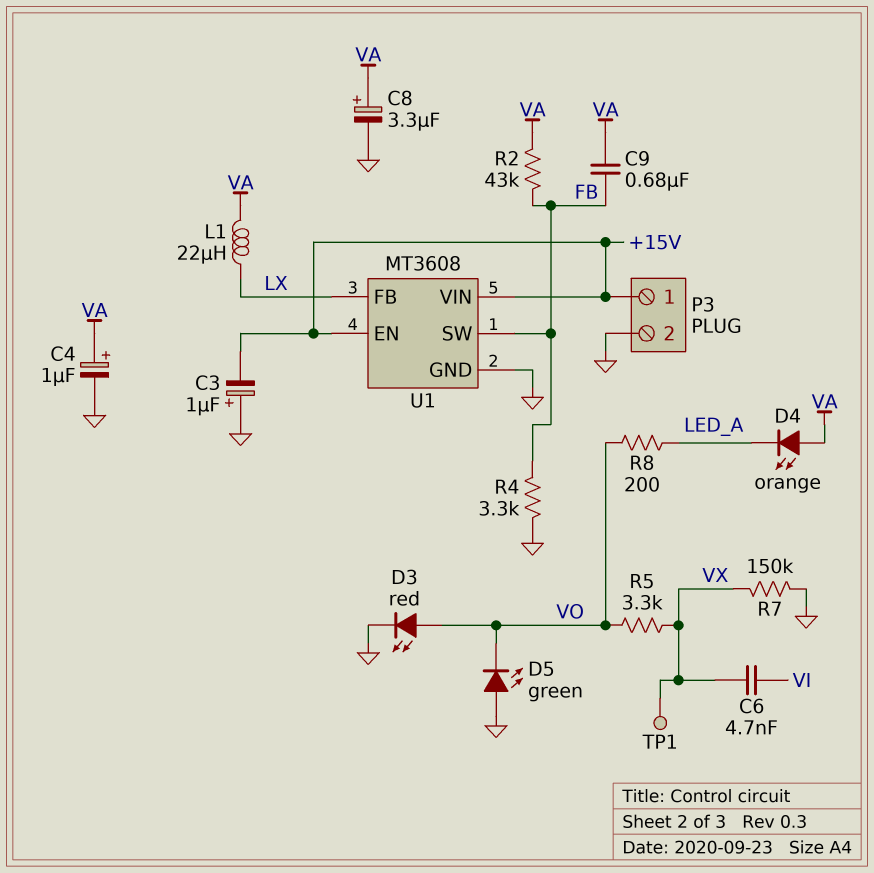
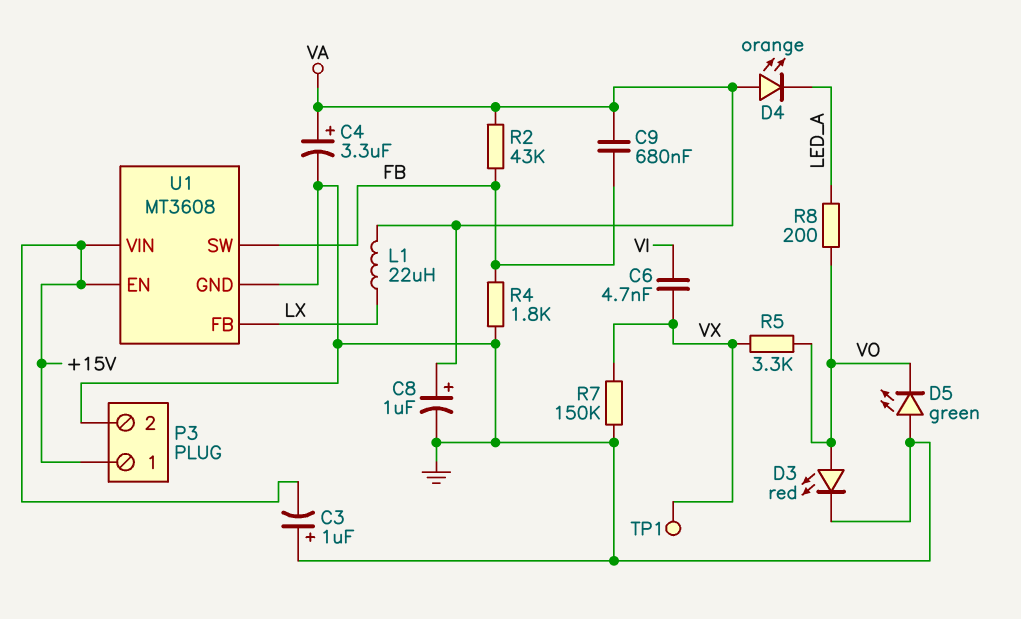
C4: 1uF (plus VA, minus GND) -> 3.3uF (plus VA, minus GND)
C8: 3.3uF (plus VA, minus GND) -> 1uF (plus VA, minus GND)
R4: 3.3k (FB, GND) -> 1.8k (FB, GND)

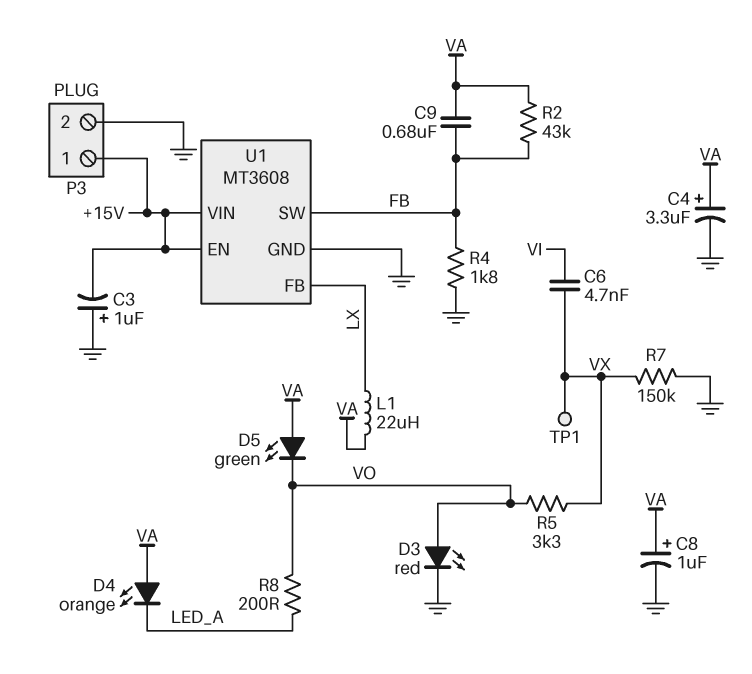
D5: LED green (A GND, K VO) -> LED green (A VA, K VO)

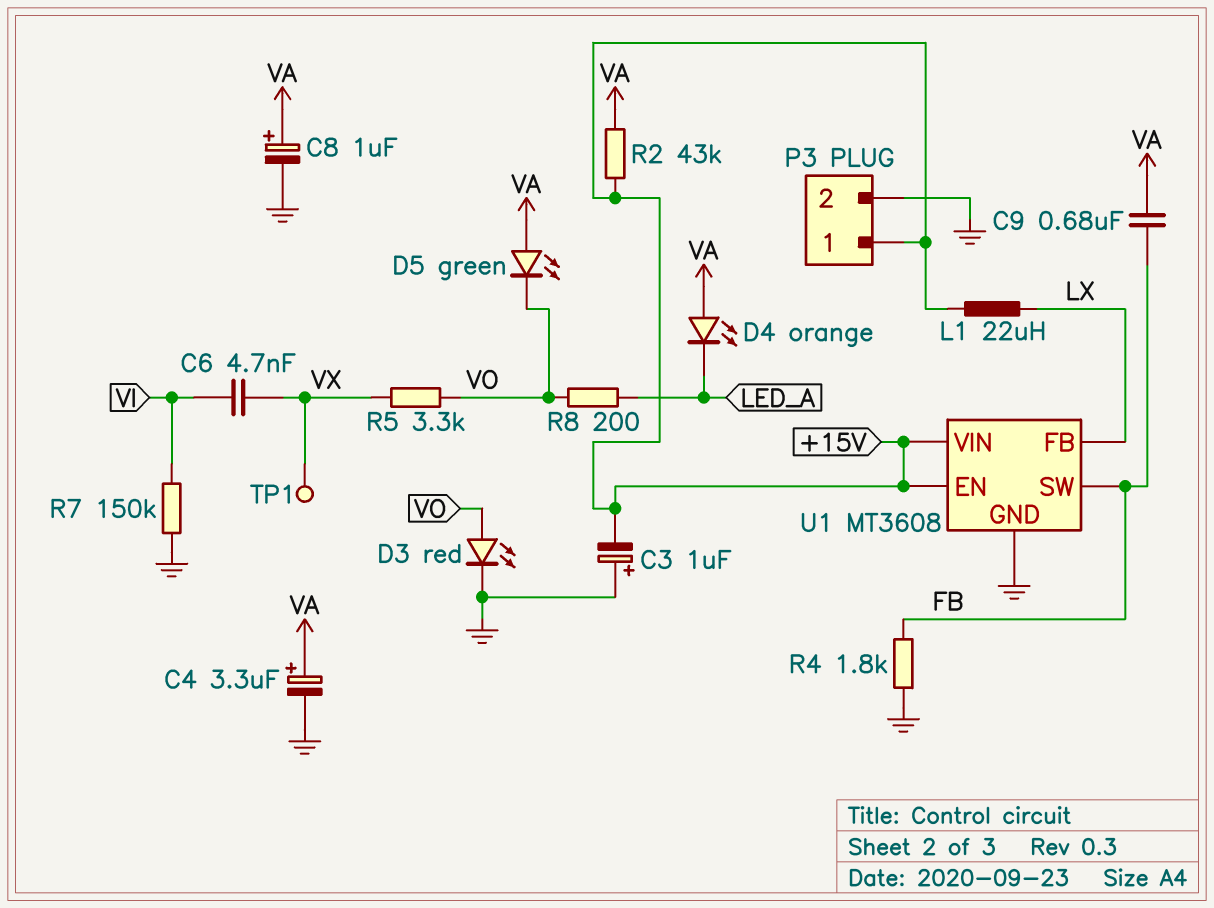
L1: 22uH (LX, VA) -> 22uH (+15V, LX)
R2: 43k (FB, VA) -> 43k (+15V, VA)
R7: 150k (GND, VX) -> 150k (GND, VI)

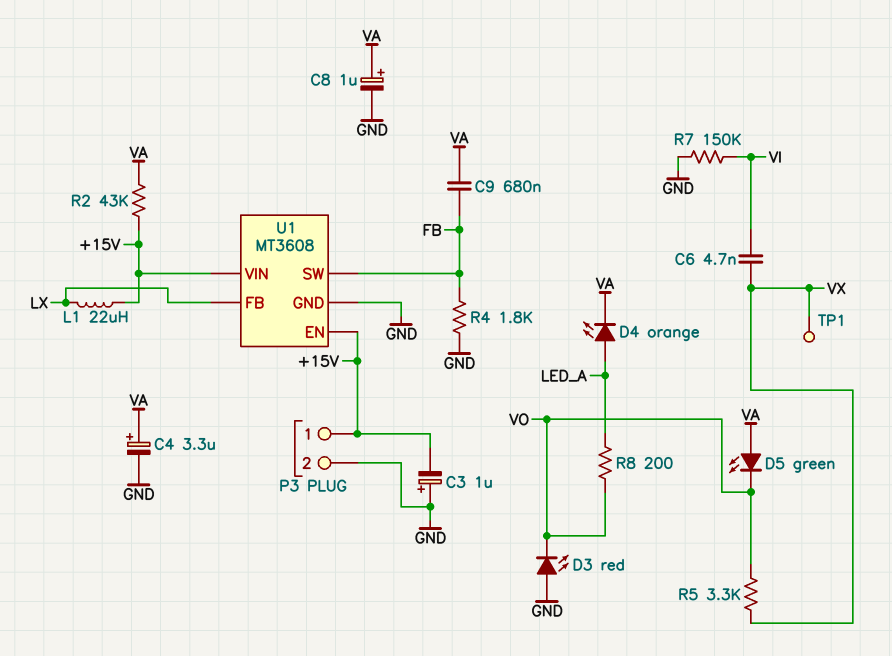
D3: LED red (A VO, K GND) -> LED red (A GND, K VO)
D4: LED orange (A VA, K LED_A) -> LED orange (A LED_A, K VA)

